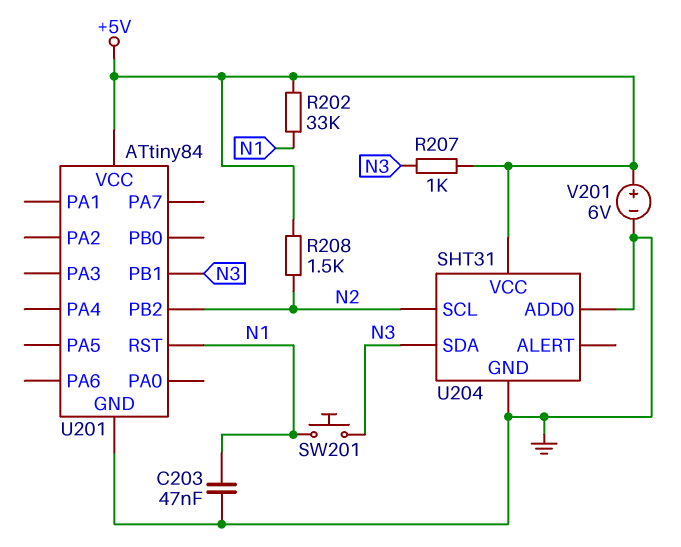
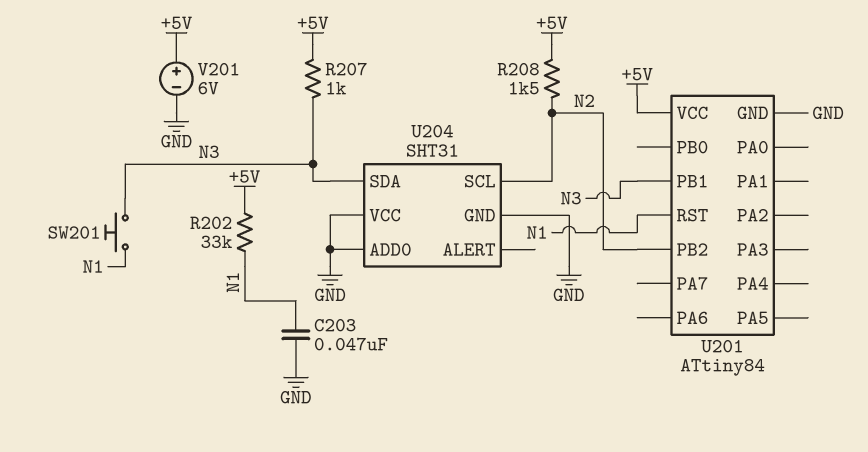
U204 pin VCC: +5V -> GND

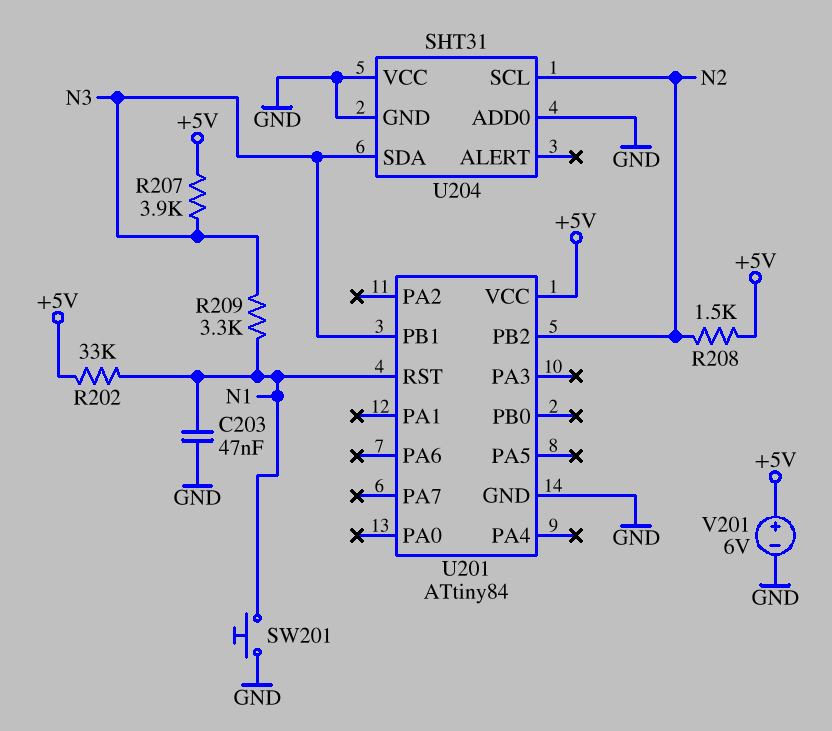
R207: 1k (+5V, N3) -> 3.9k (+5V, N3)
R209: none -> 3.3k (N1, N3)
SW201: button (N1, N3) -> button (GND, N1)

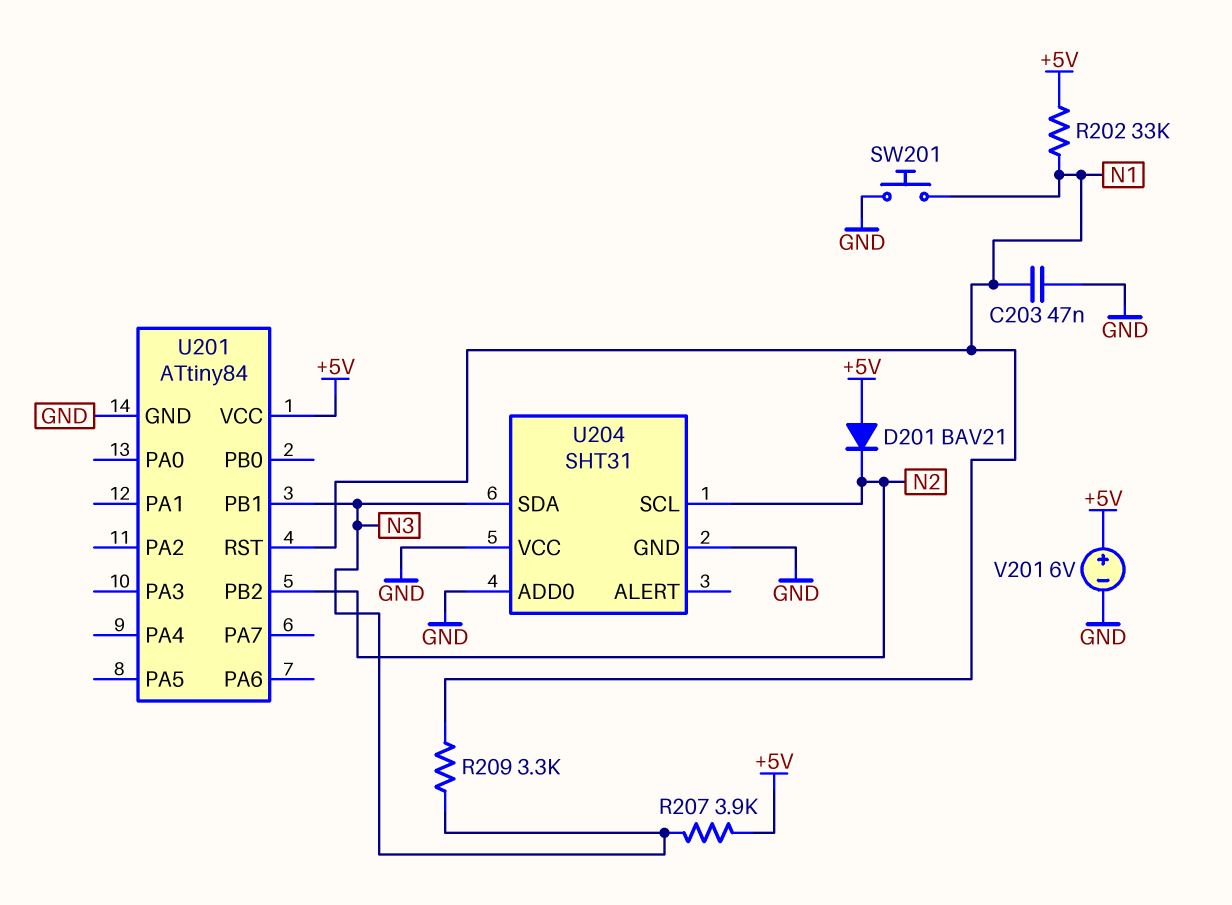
D201: none -> diode BAV21 (A +5V, K N2)
R208: 1.5k (+5V, N2) -> none

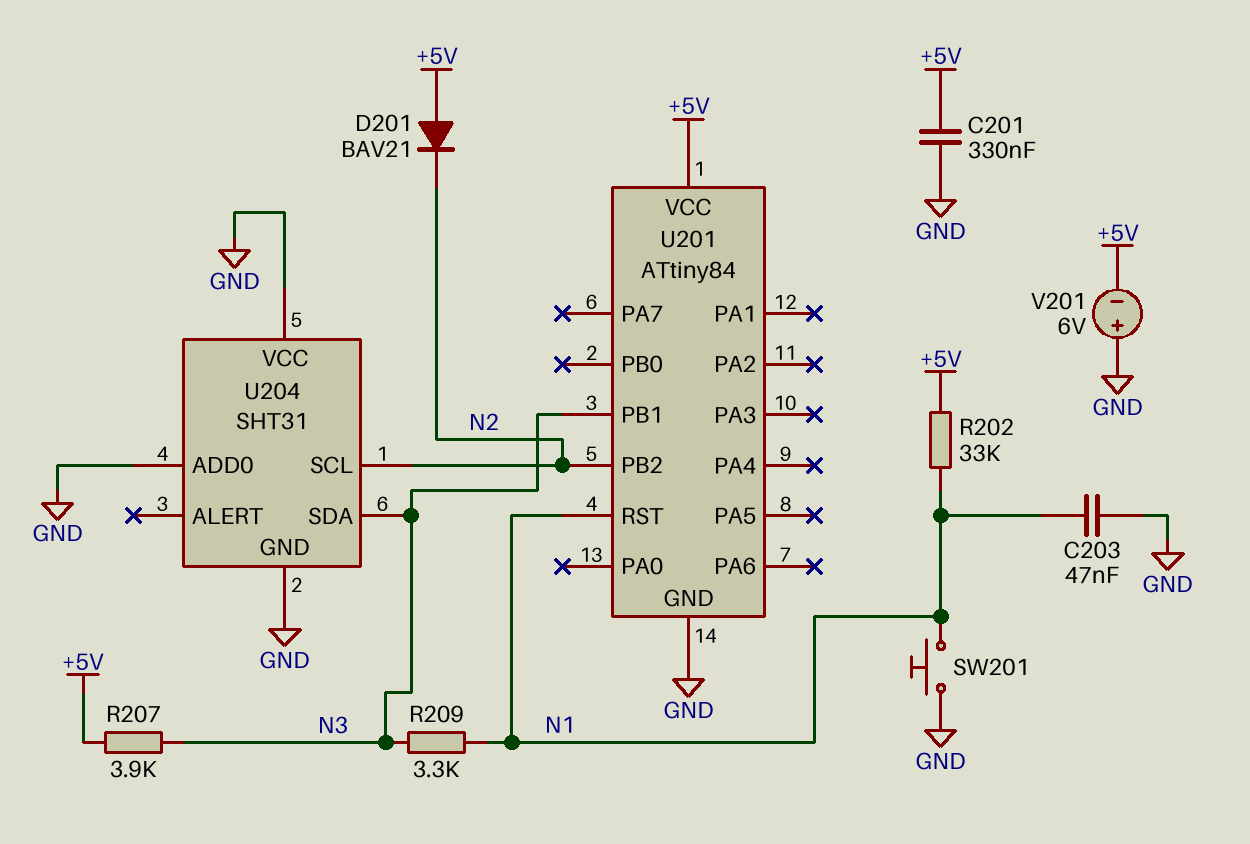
C201: none -> 330nF (+5V, GND)
V201: 6V (plus +5V, minus GND) -> 6V (plus GND, minus +5V)

